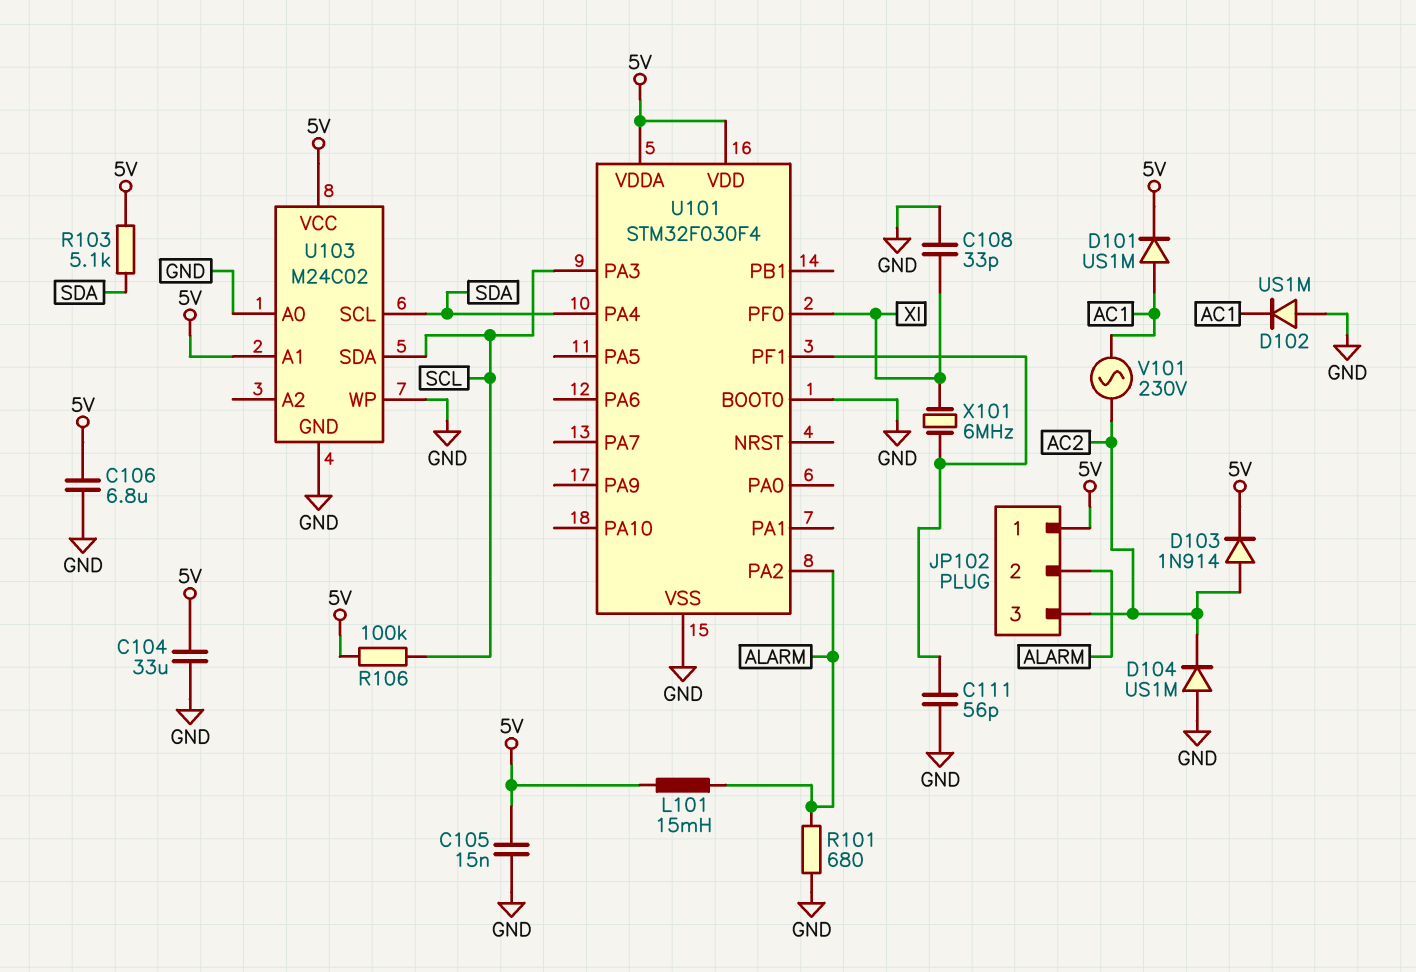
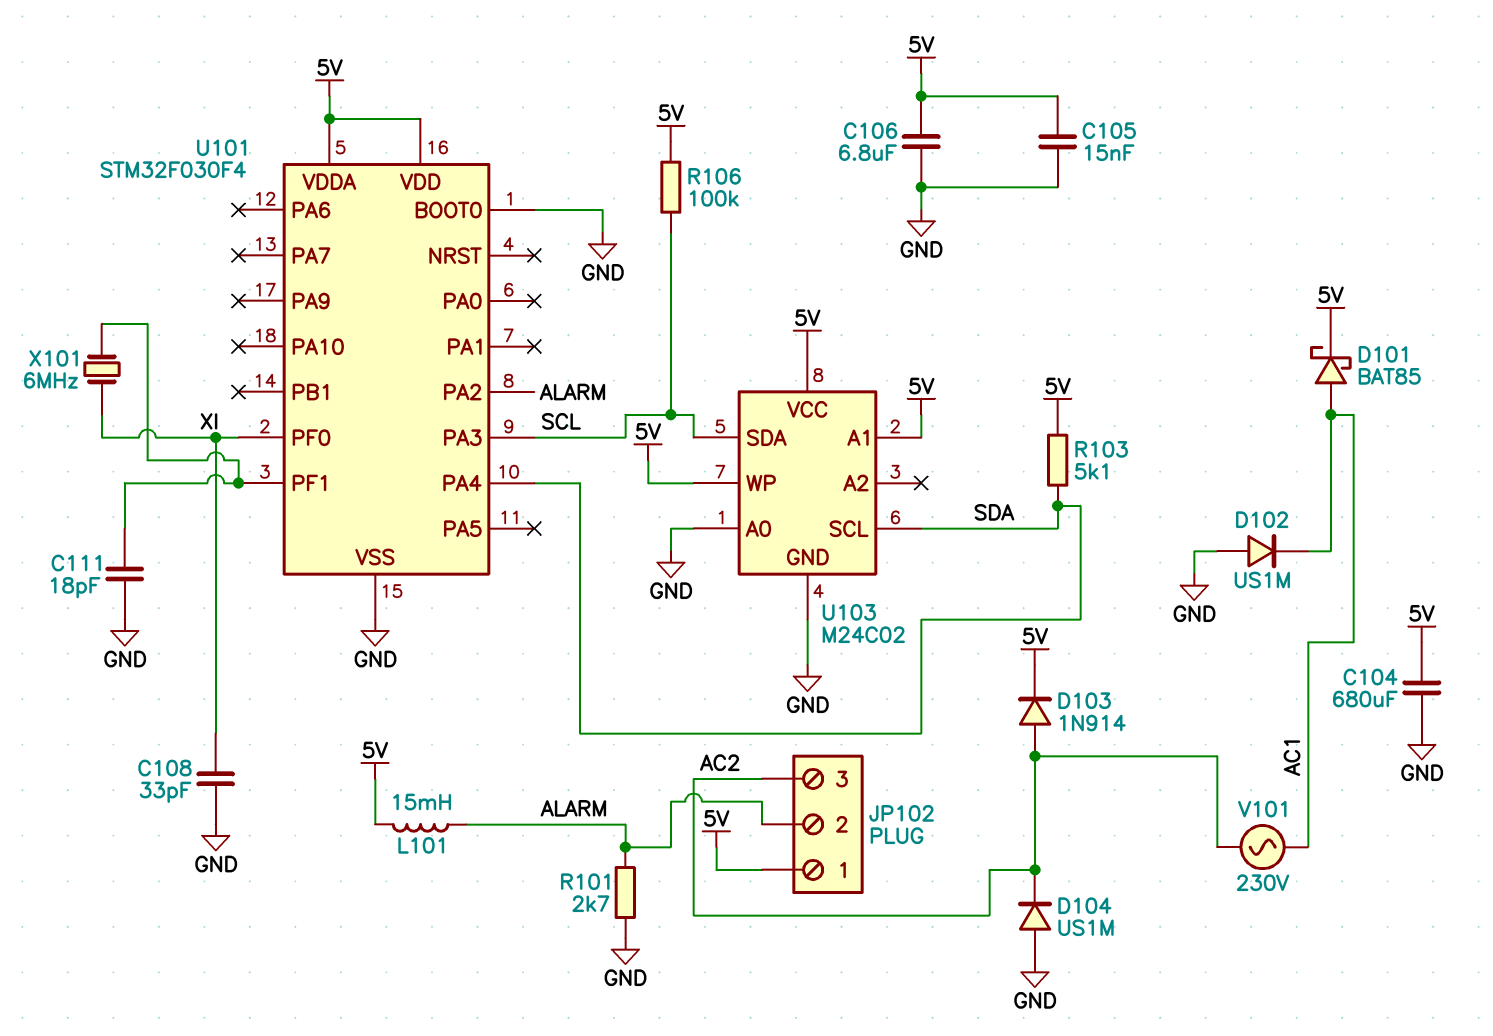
C104: 33uF (5V, GND) -> 680uF (5V, GND)
C111: 56pF (GND, U101/PF1) -> 18pF (GND, U101/PF1)
D101: diode US1M (A AC1, K 5V) -> schottky BAT85 (A AC1, K 5V)
R101: 680 (ALARM, GND) -> 2.7k (ALARM, GND)
U103 pin WP: GND -> 5V

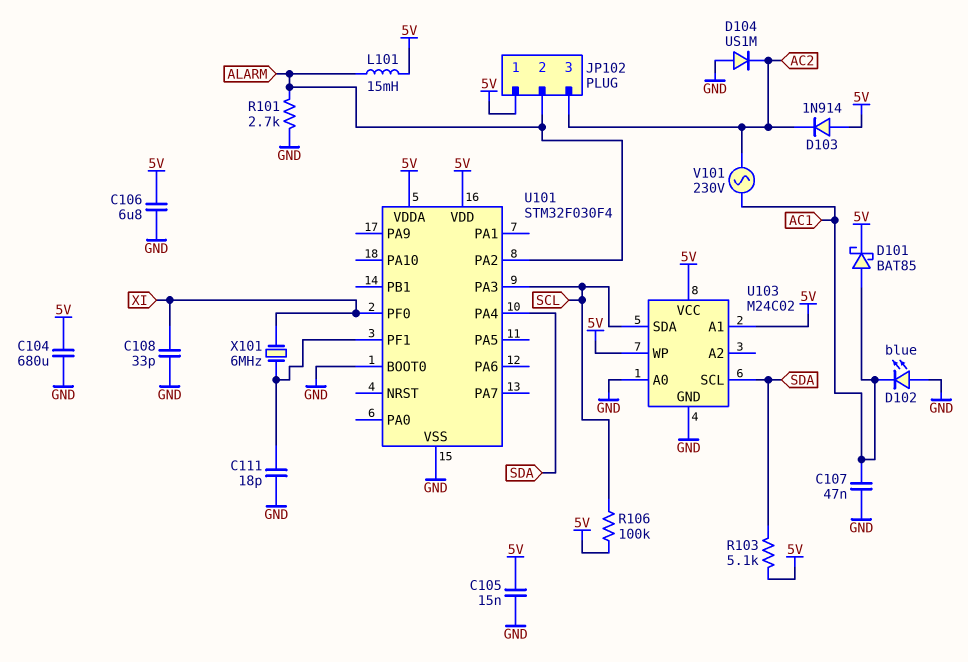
C107: none -> 47nF (AC1, GND)
D102: diode US1M (A GND, K AC1) -> LED blue (A GND, K AC1)
D103: diode 1N914 (A AC2, K 5V) -> diode 1N914 (A 5V, K AC2)

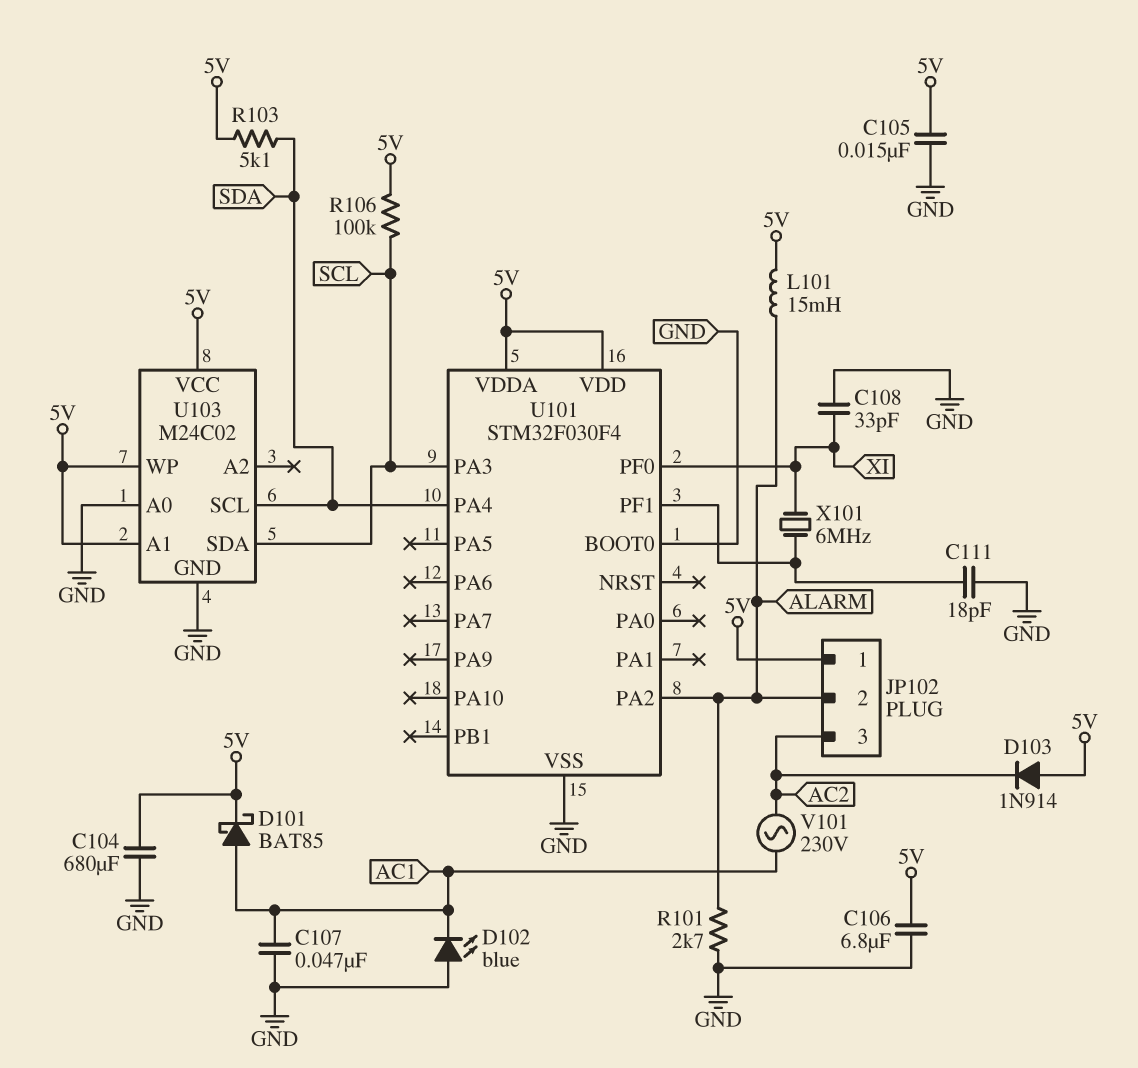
D104: diode US1M (A GND, K AC2) -> none

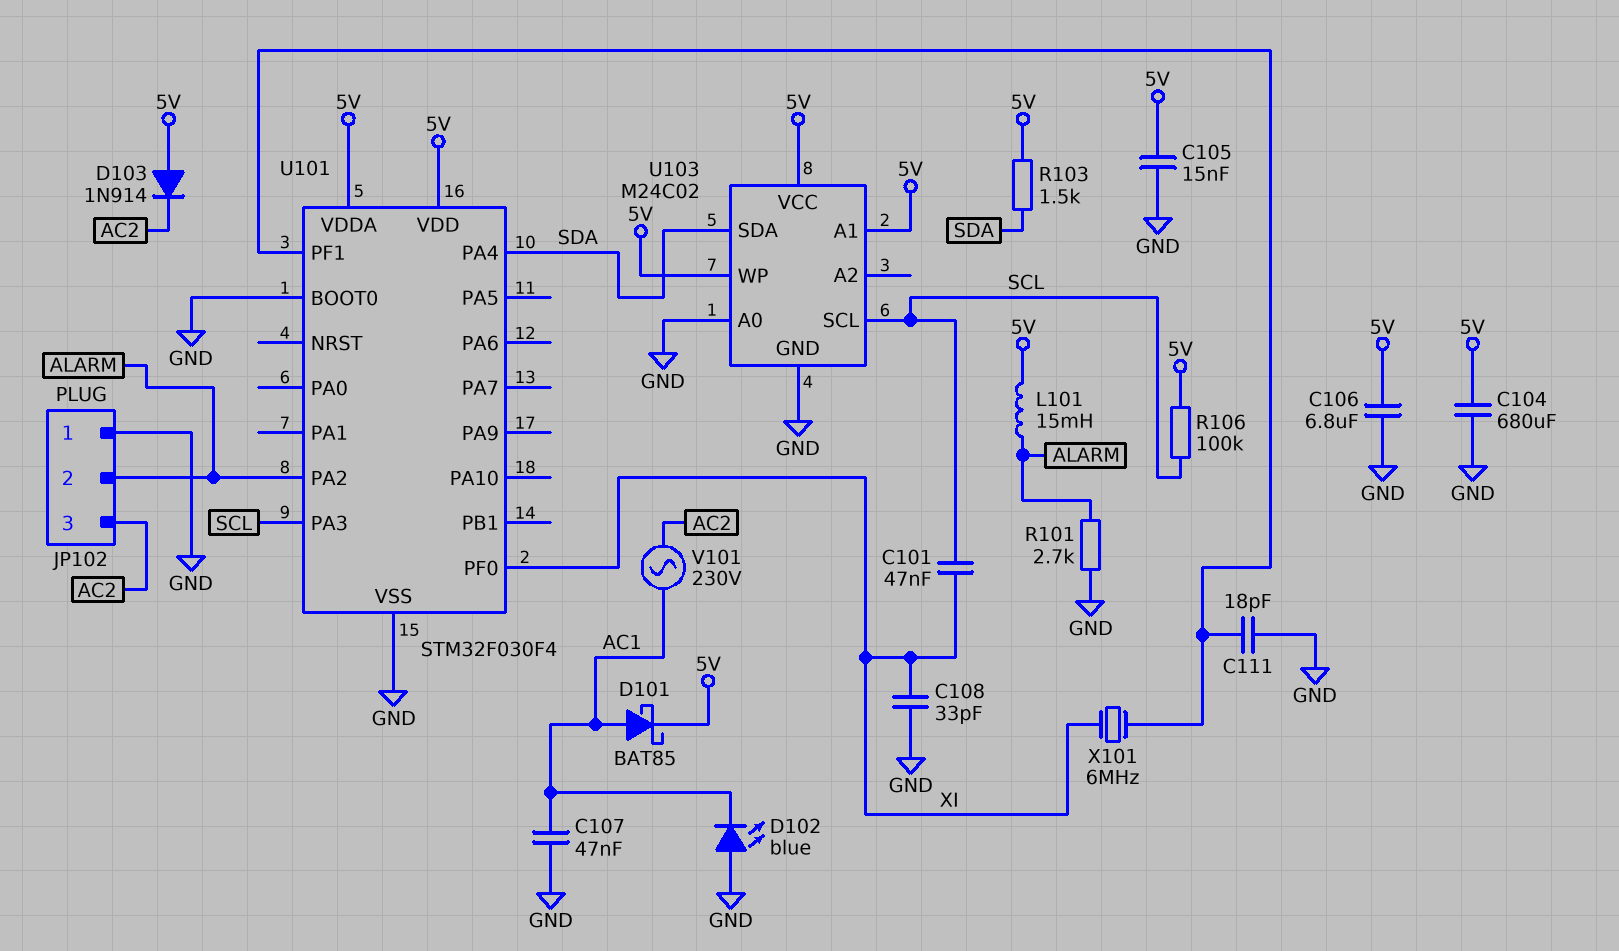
C101: none -> 47nF (SCL, XI)
JP102 pin 1: 5V -> GND
R103: 5.1k (5V, SDA) -> 1.5k (5V, SDA)
U103 pin SCL: SDA -> SCL
U103 pin SDA: SCL -> SDA

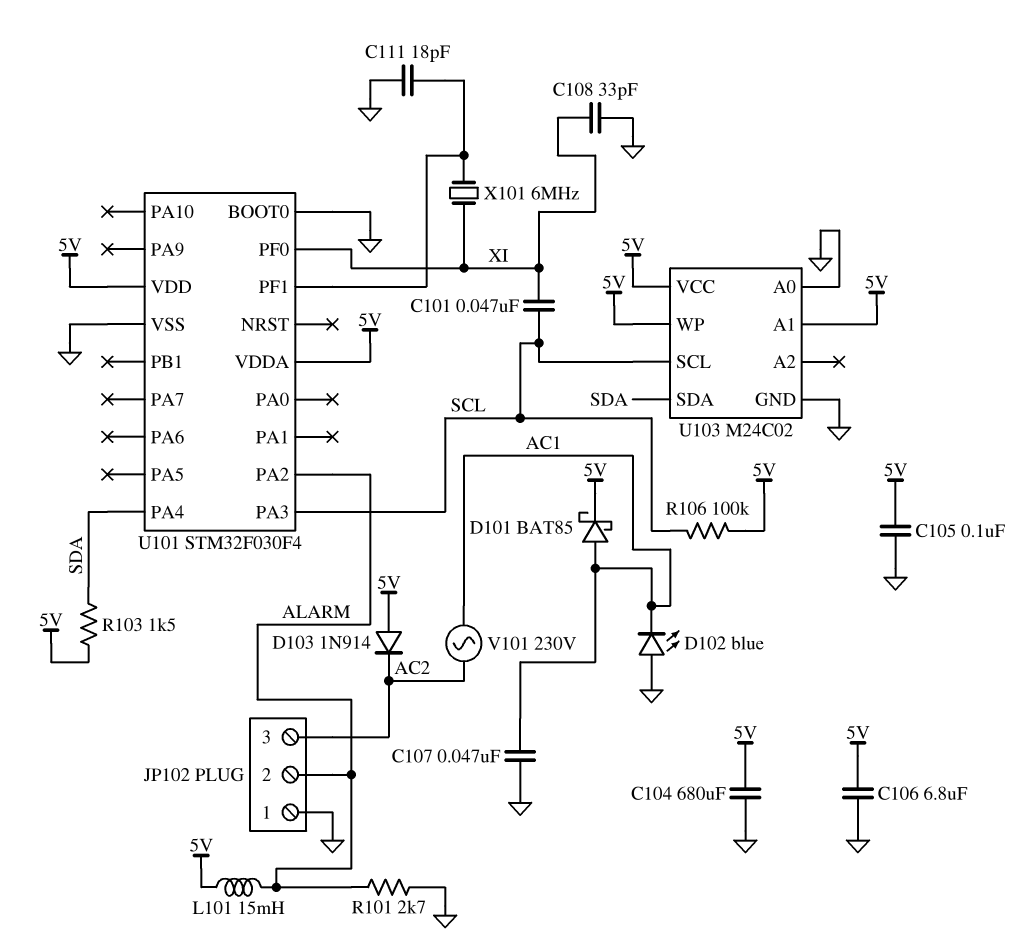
C105: 15nF (5V, GND) -> 100nF (5V, GND)

